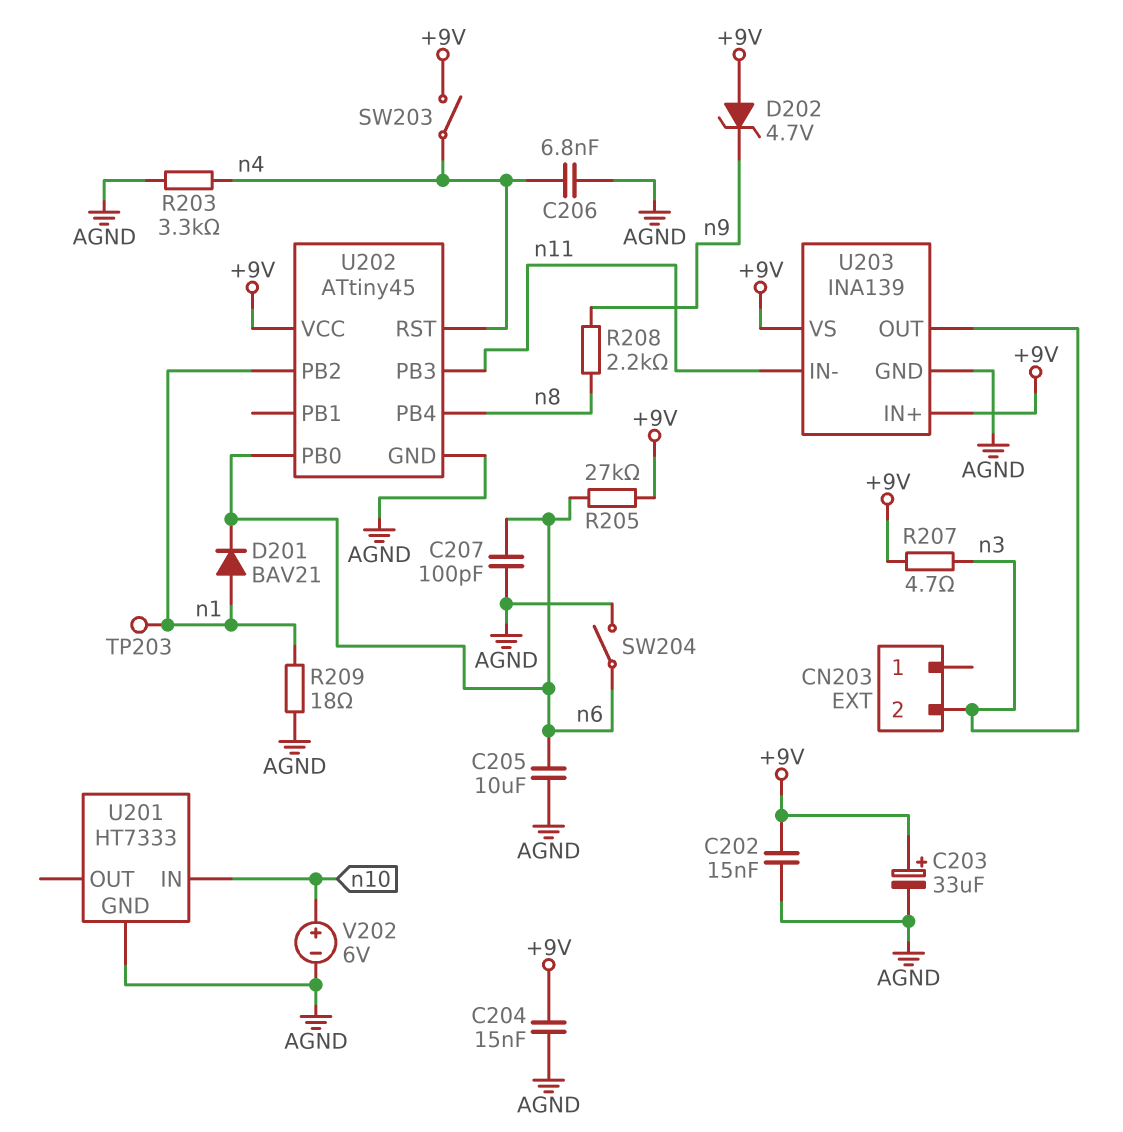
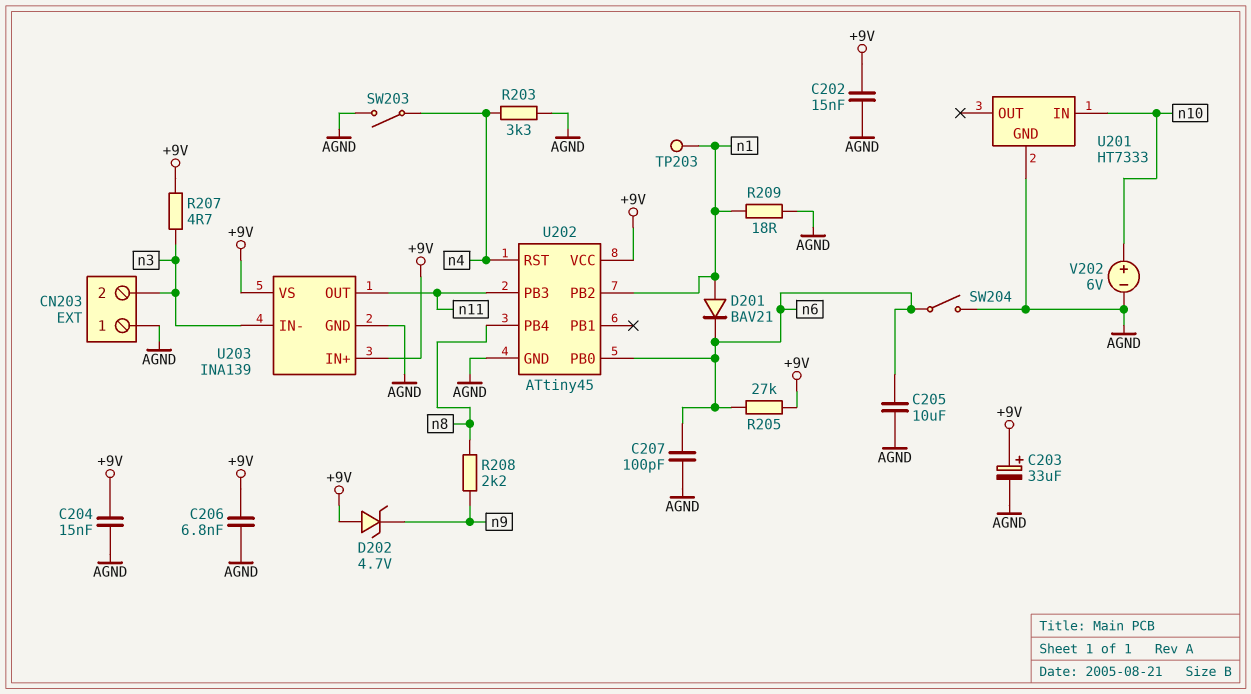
C206: 6.8nF (AGND, n4) -> 6.8nF (+9V, AGND)
CN203 pin 1: none -> AGND
SW203: switch (+9V, n4) -> switch (AGND, n4)
U203 pin IN-: n11 -> n3
U203 pin OUT: n3 -> n11

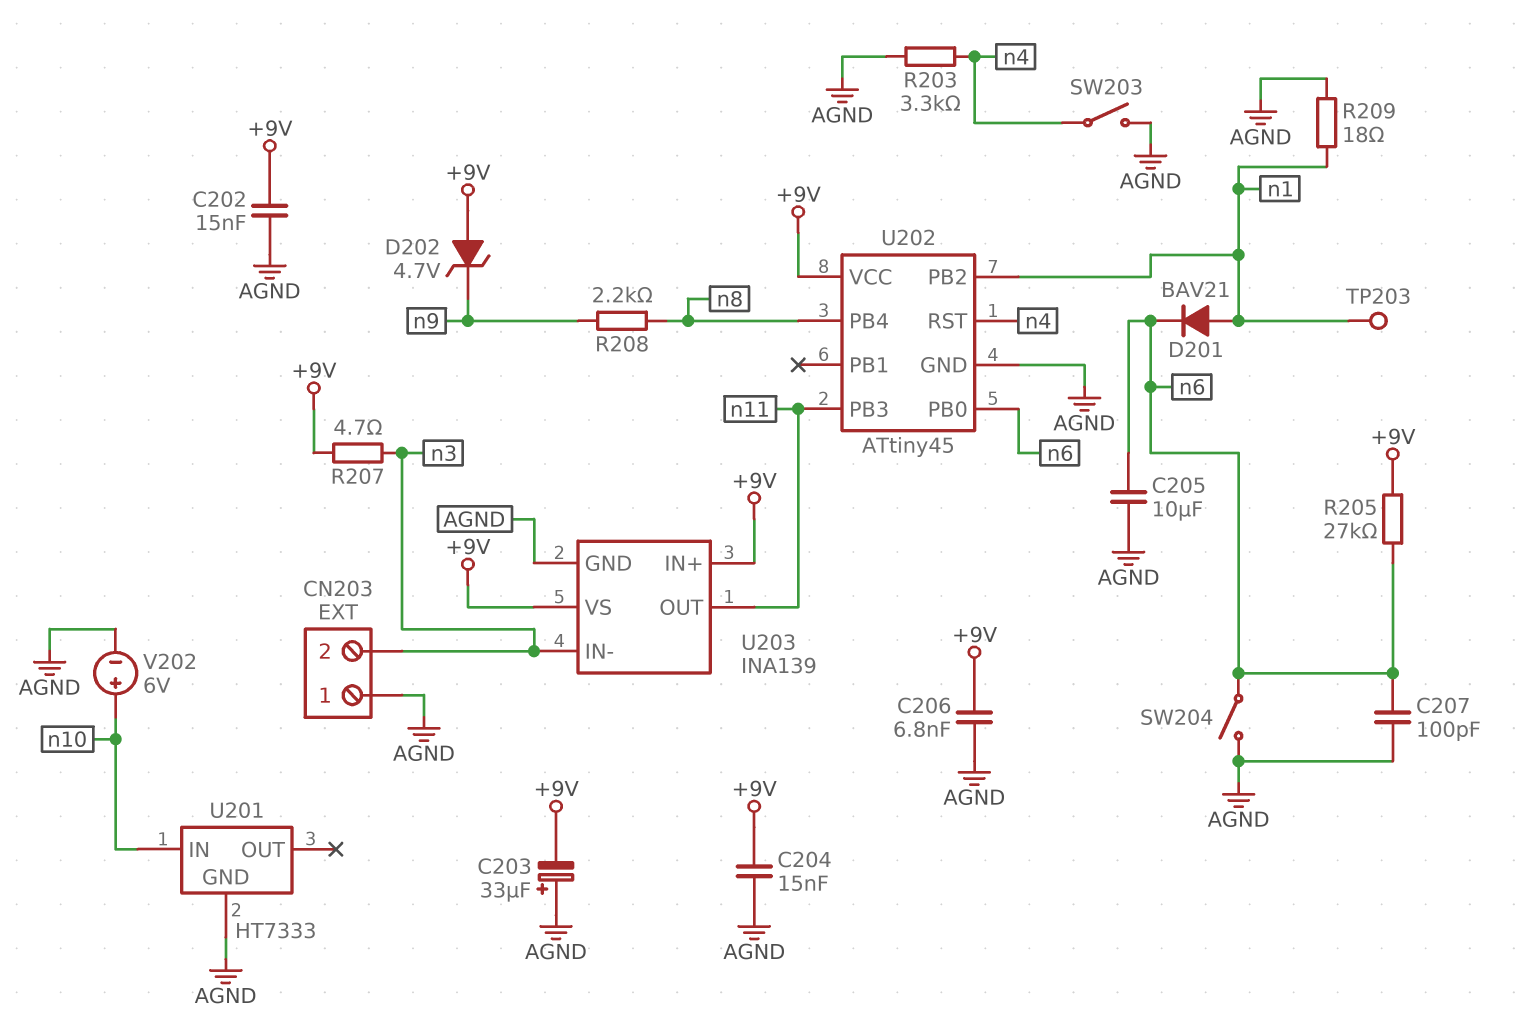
C203: 33uF (plus +9V, minus AGND) -> 33uF (plus AGND, minus +9V)

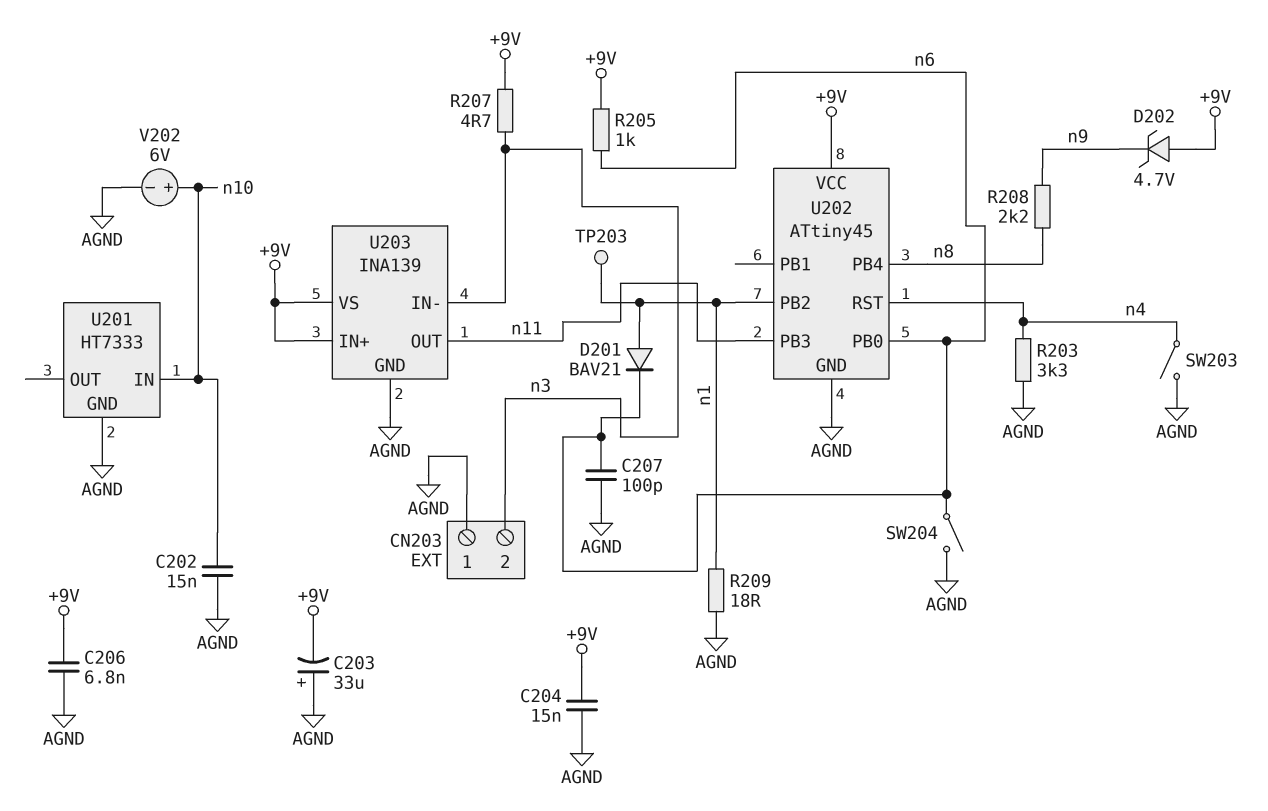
C202: 15nF (+9V, AGND) -> 15nF (AGND, n10)
C205: 10uF (AGND, n6) -> none
R205: 27k (+9V, n6) -> 1k (+9V, n6)

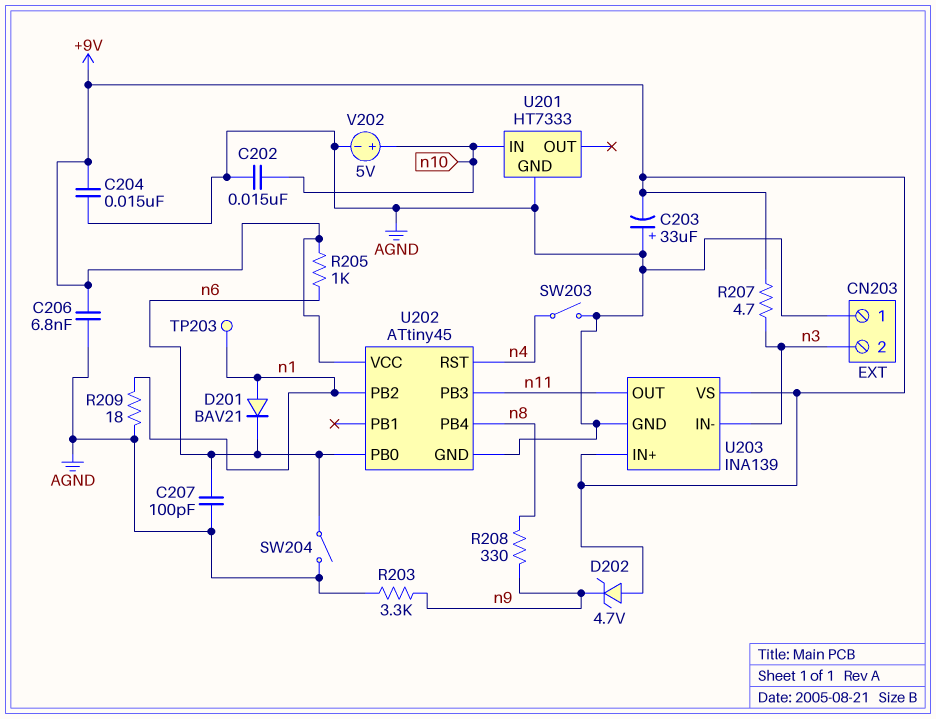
R203: 3.3k (AGND, n4) -> 3.3k (AGND, n9)
R208: 2.2k (n8, n9) -> 330 (n8, n9)
V202: 6V (plus n10, minus AGND) -> 5V (plus n10, minus AGND)

